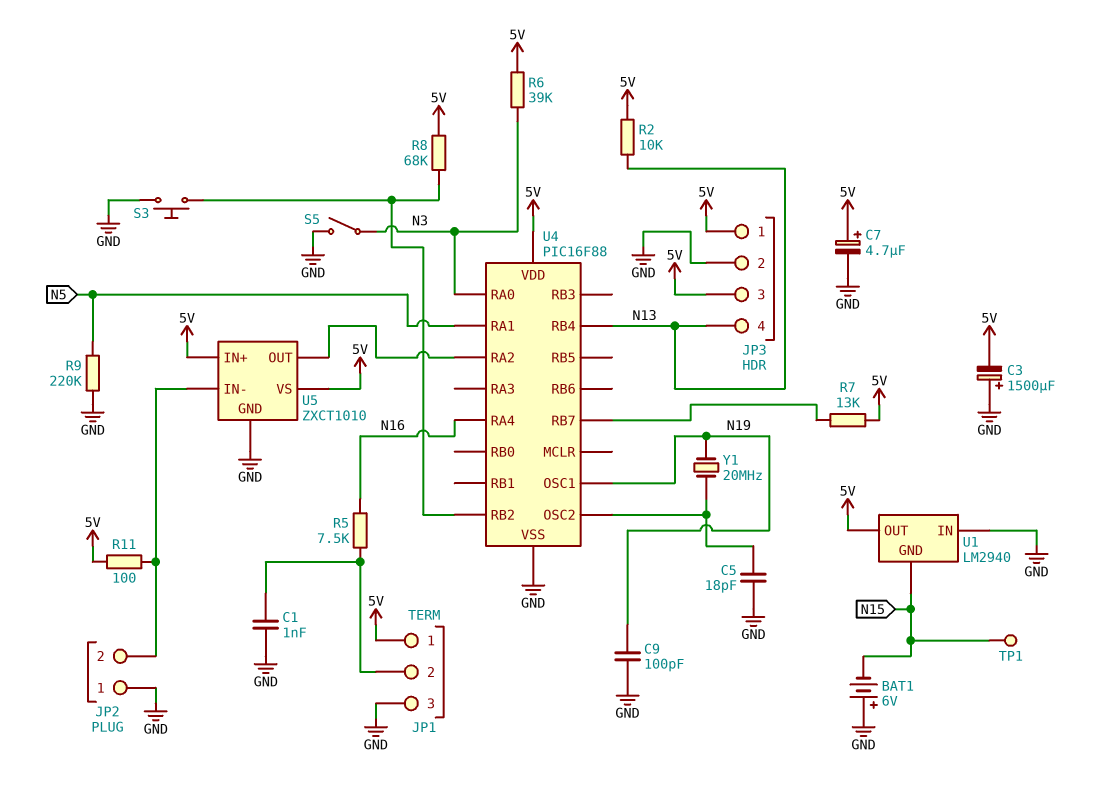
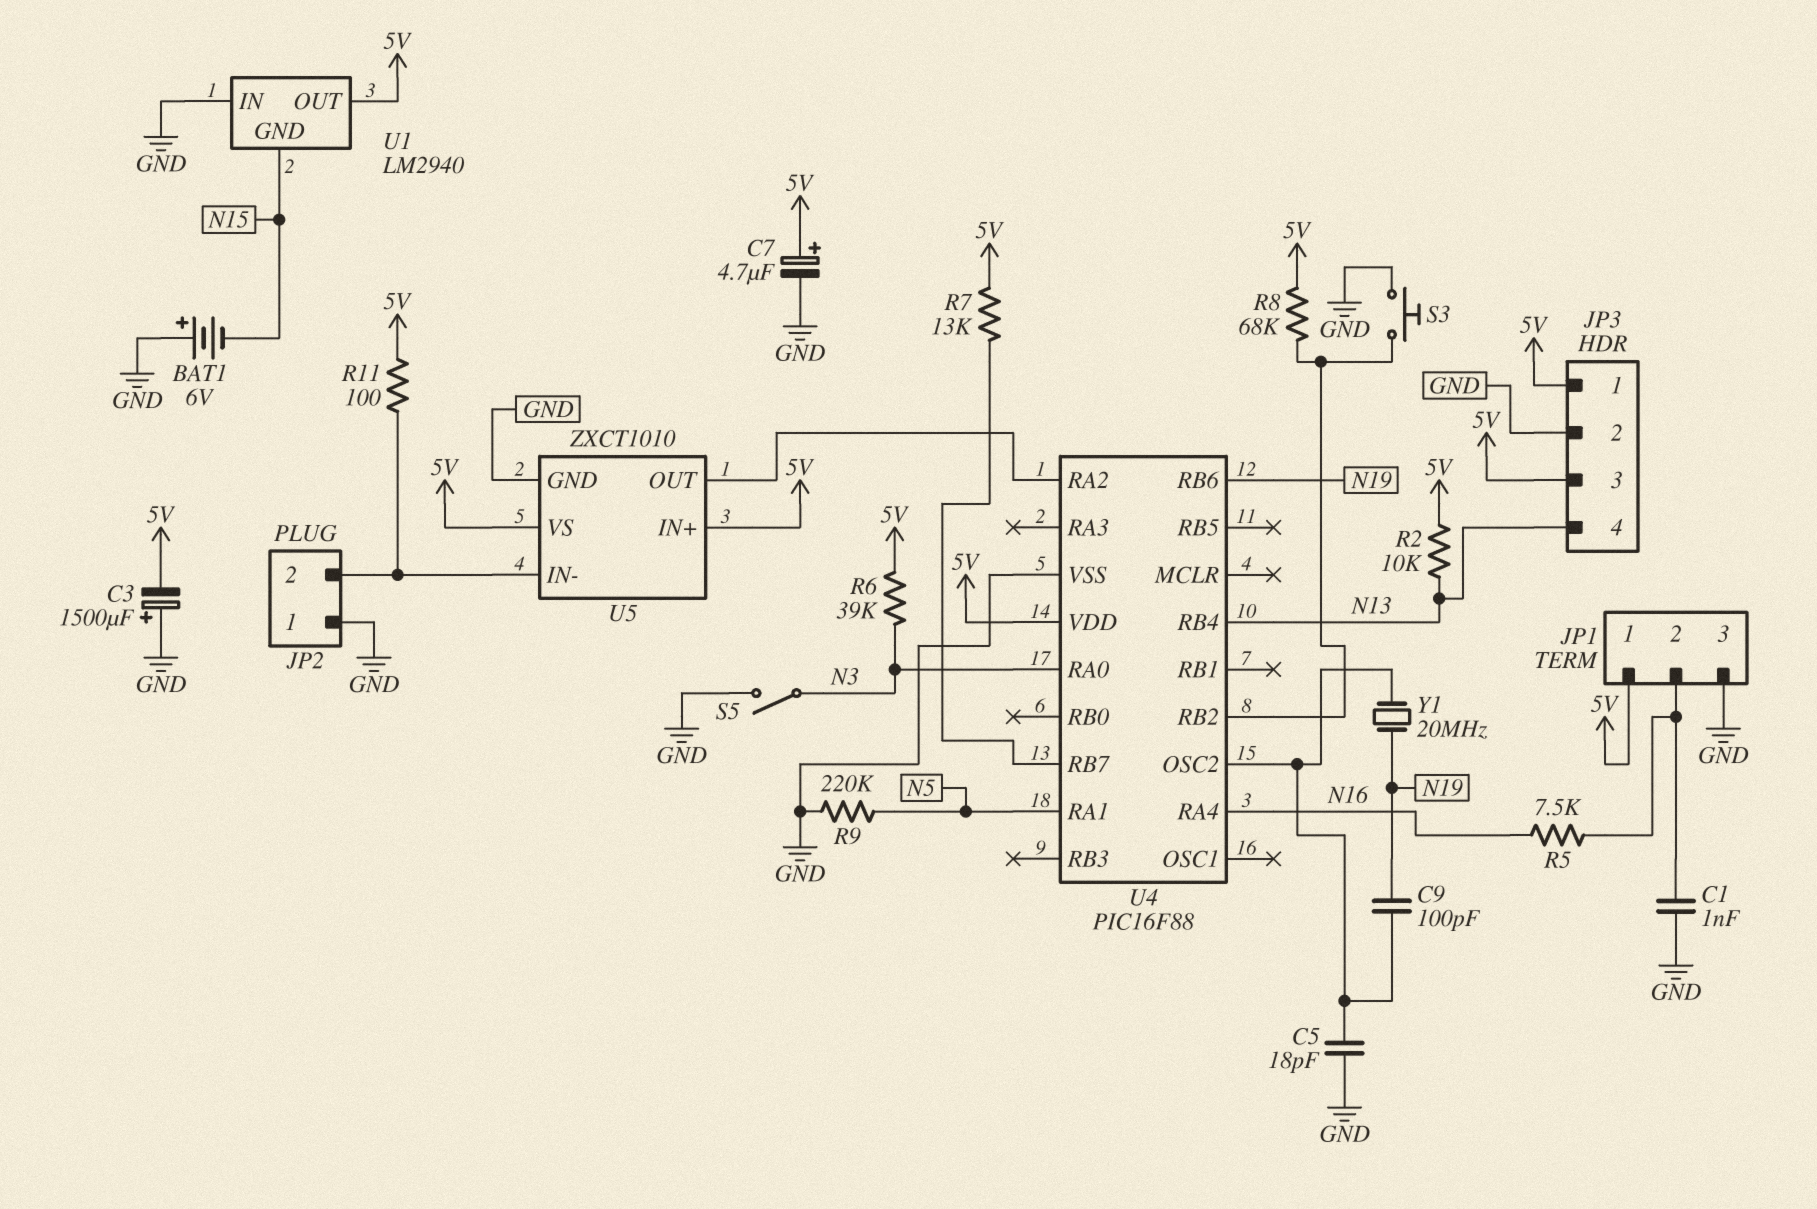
C9: 100pF (GND, N19) -> 100pF (N19, U4/OSC2)
TP1: test point (N15) -> none
U4 pin OSC1: N19 -> none
U4 pin RB6: none -> N19

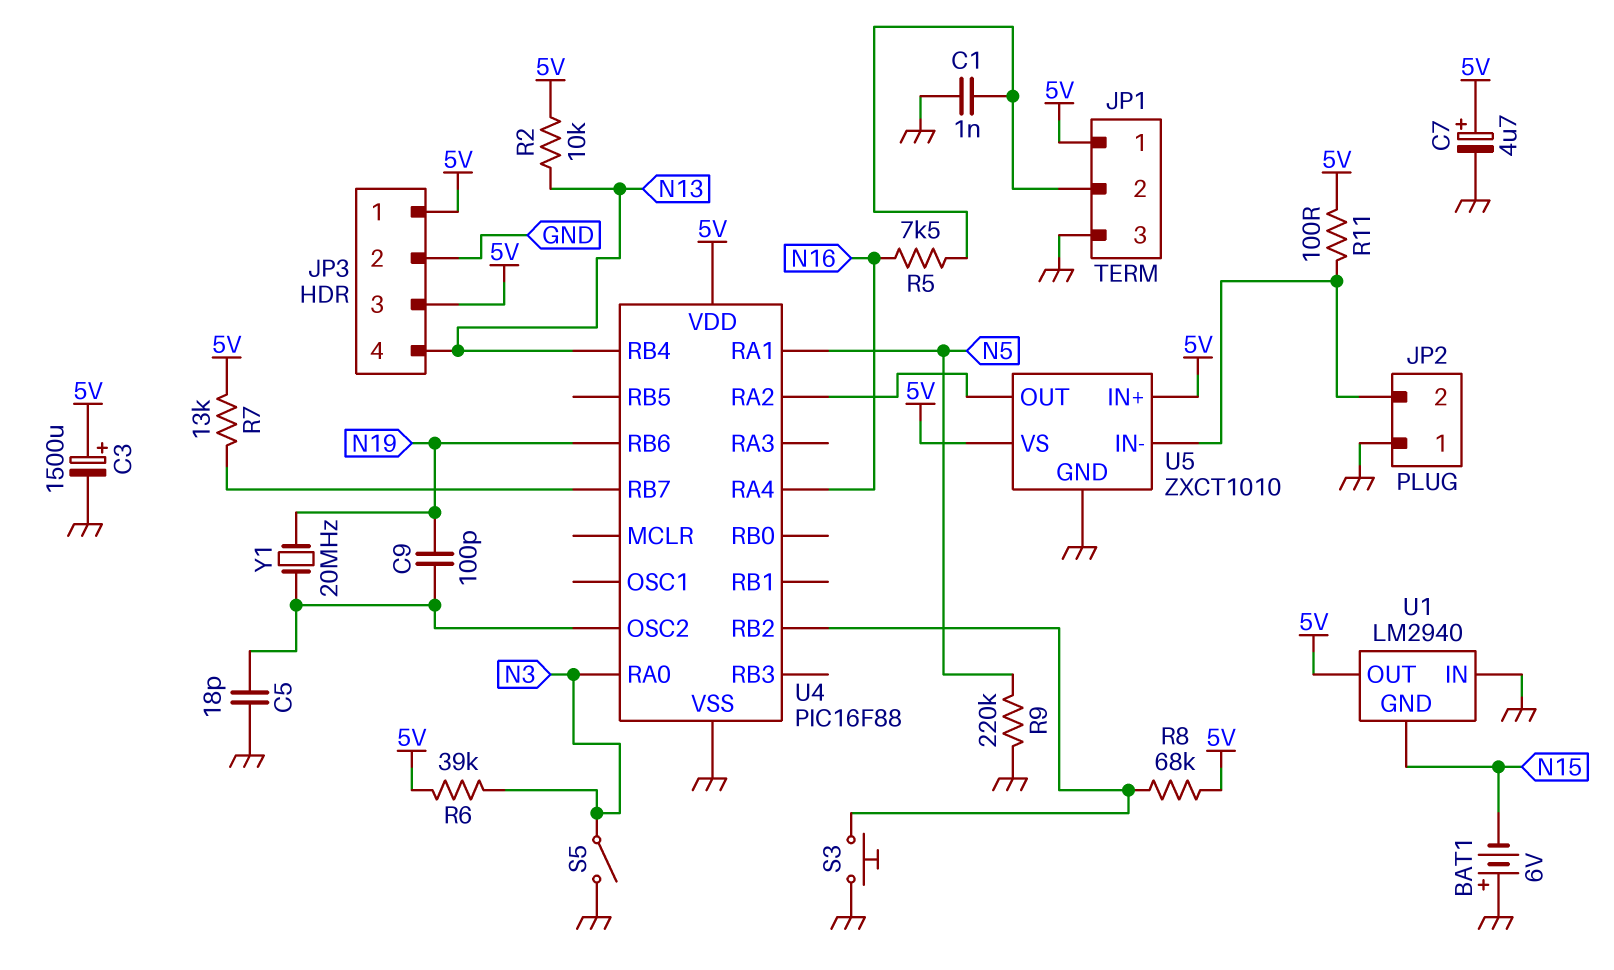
C3: 1500uF (plus GND, minus 5V) -> 1500uF (plus 5V, minus GND)

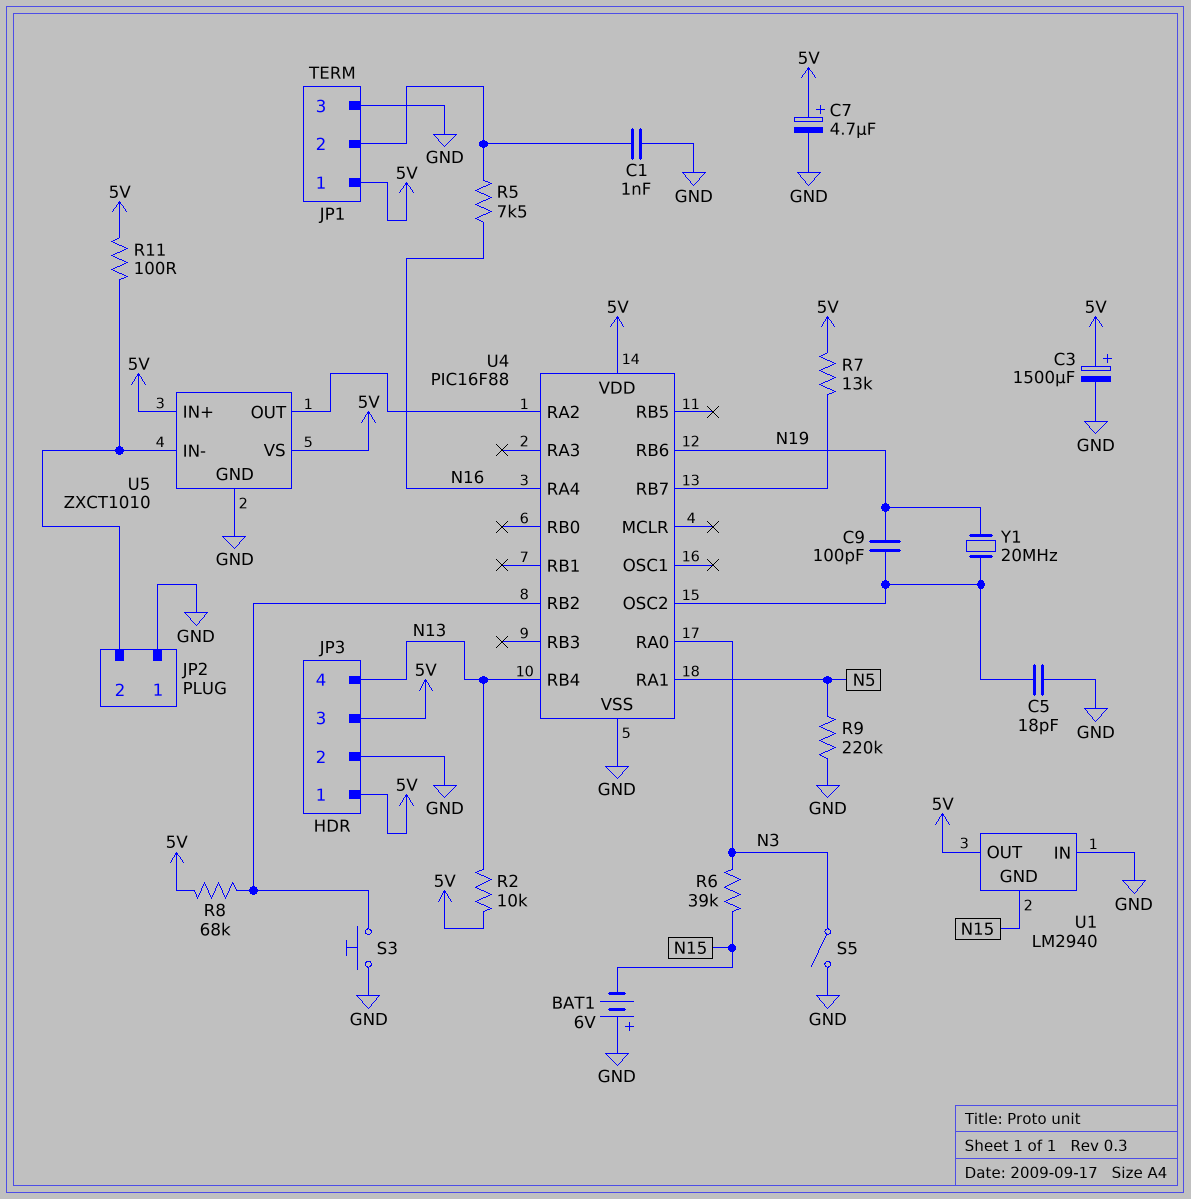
R6: 39k (5V, N3) -> 39k (N3, N15)

